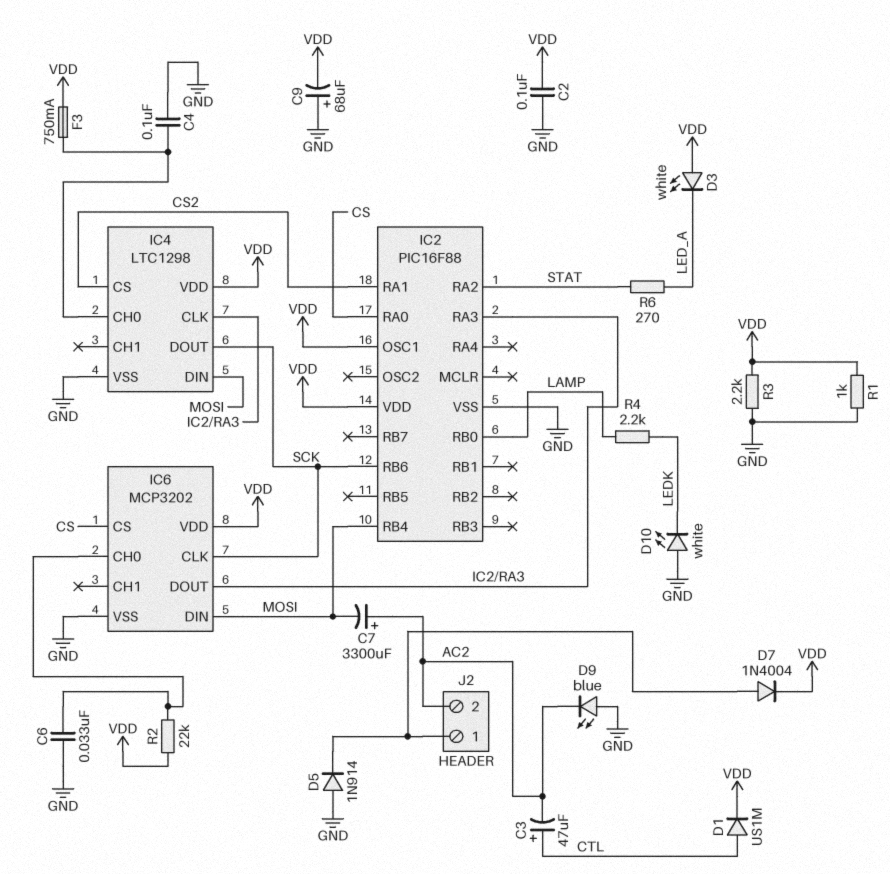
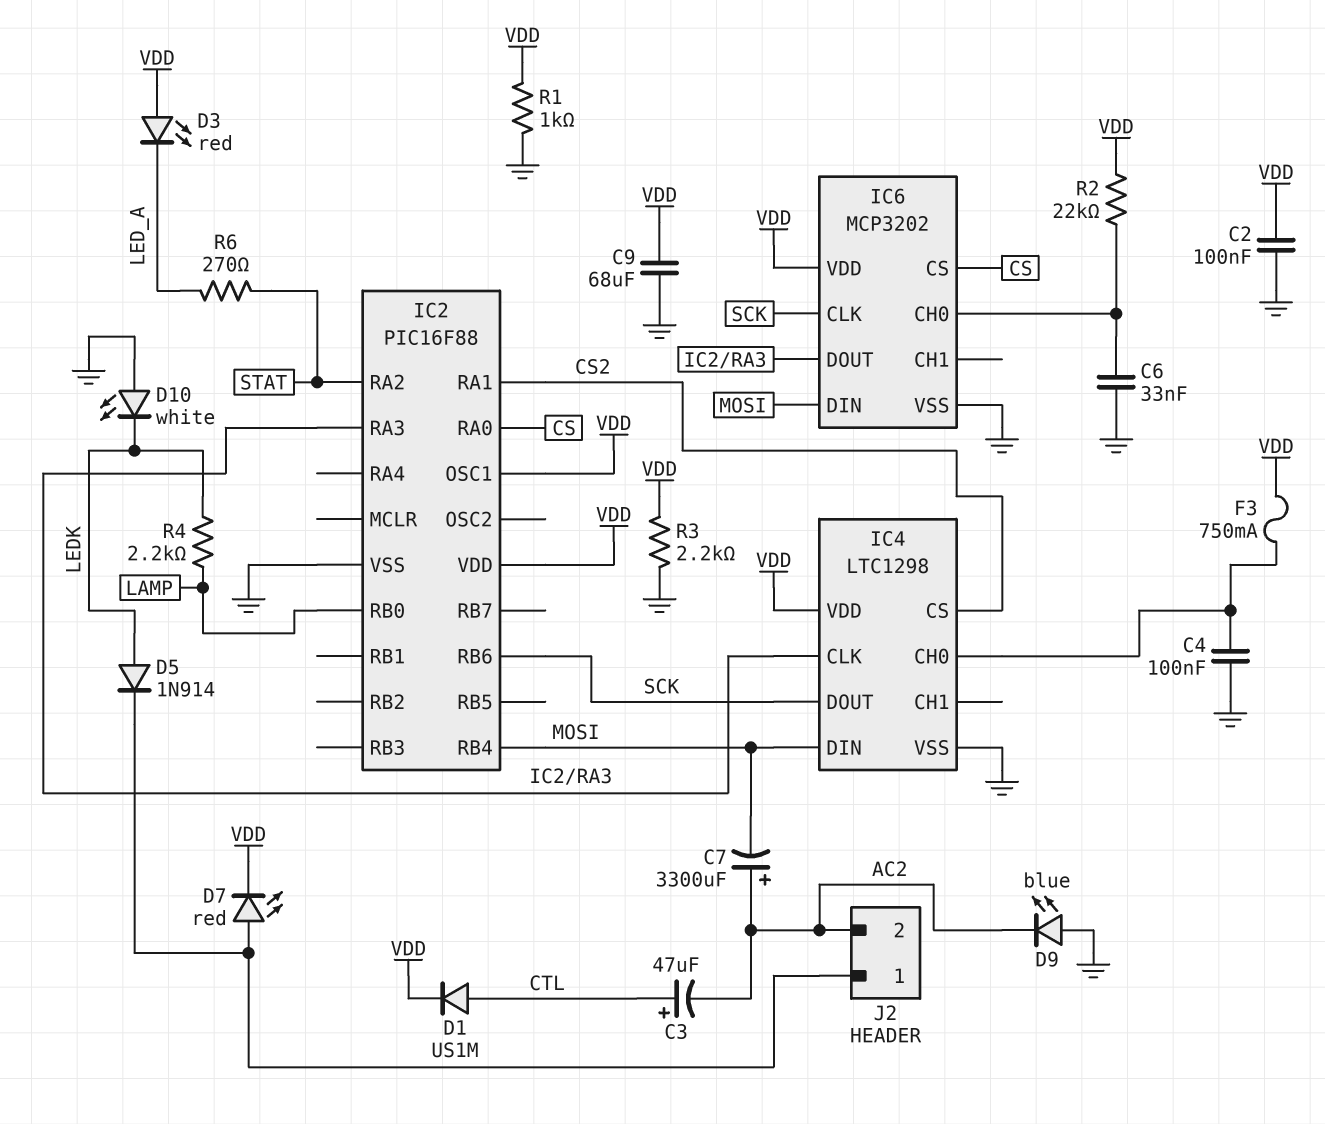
C9: 68uF (plus GND, minus VDD) -> 68uF (GND, VDD)
D3: LED white (A VDD, K LED_A) -> LED red (A VDD, K LED_A)
D5: diode 1N914 (A GND, K J2/1) -> diode 1N914 (A LEDK, K J2/1)
D7: diode 1N4004 (A J2/1, K VDD) -> LED red (A J2/1, K VDD)

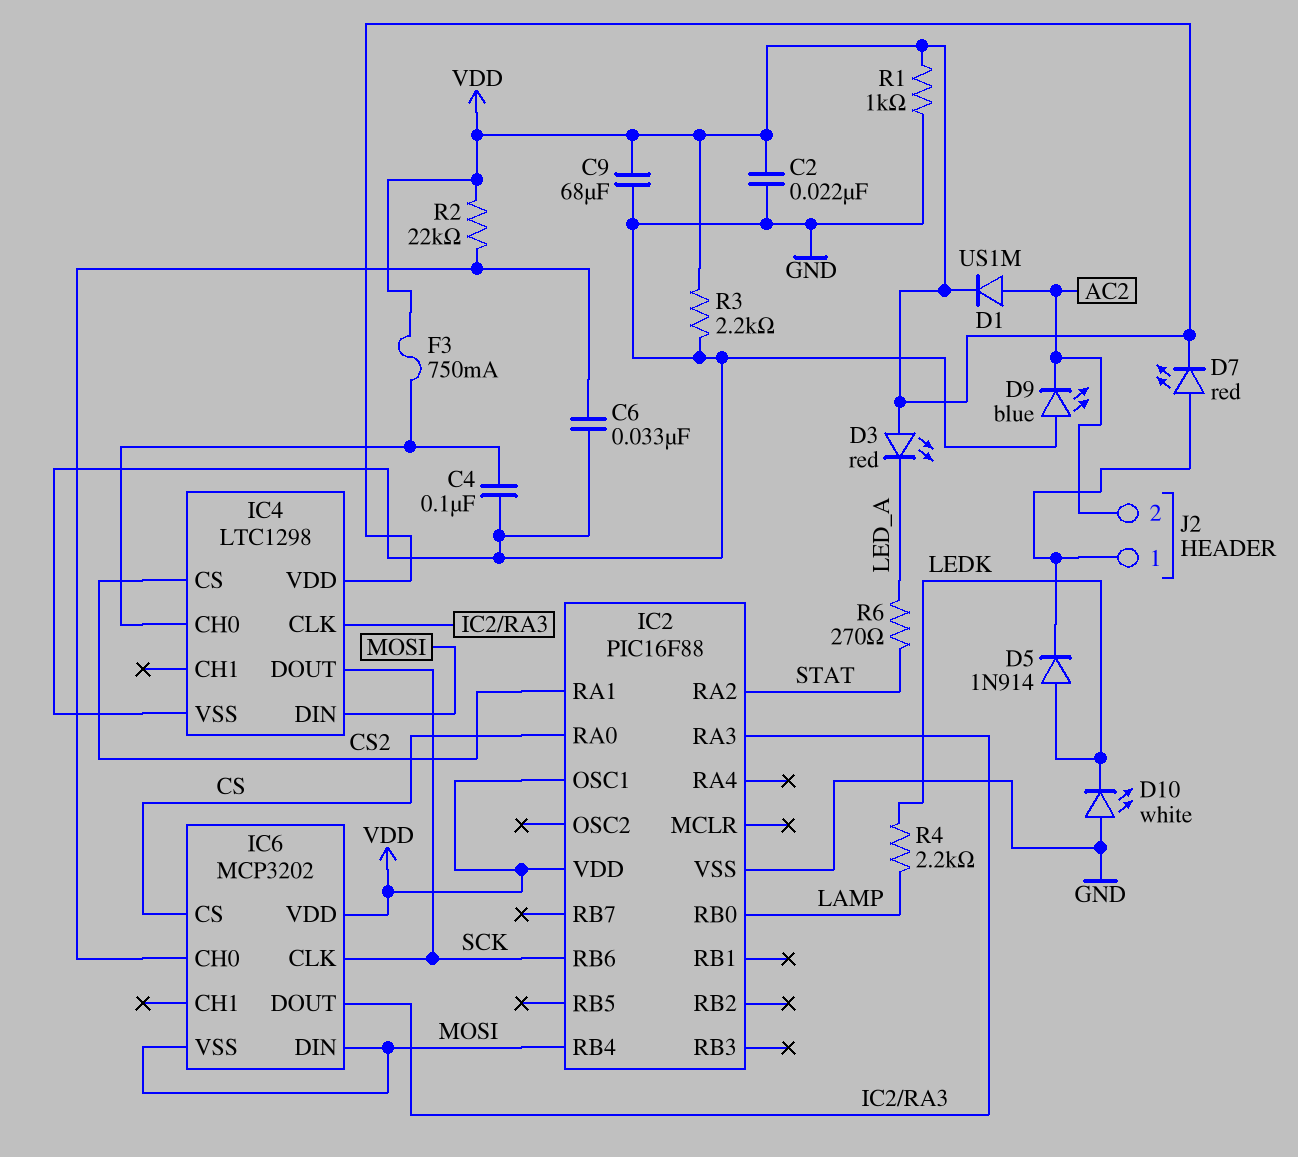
C2: 100nF (GND, VDD) -> 22nF (GND, VDD)
C3: 47uF (plus CTL, minus AC2) -> none
C7: 3300uF (plus AC2, minus MOSI) -> none
D1: diode US1M (A CTL, K VDD) -> diode US1M (A AC2, K VDD)
IC6 pin VSS: GND -> MOSI

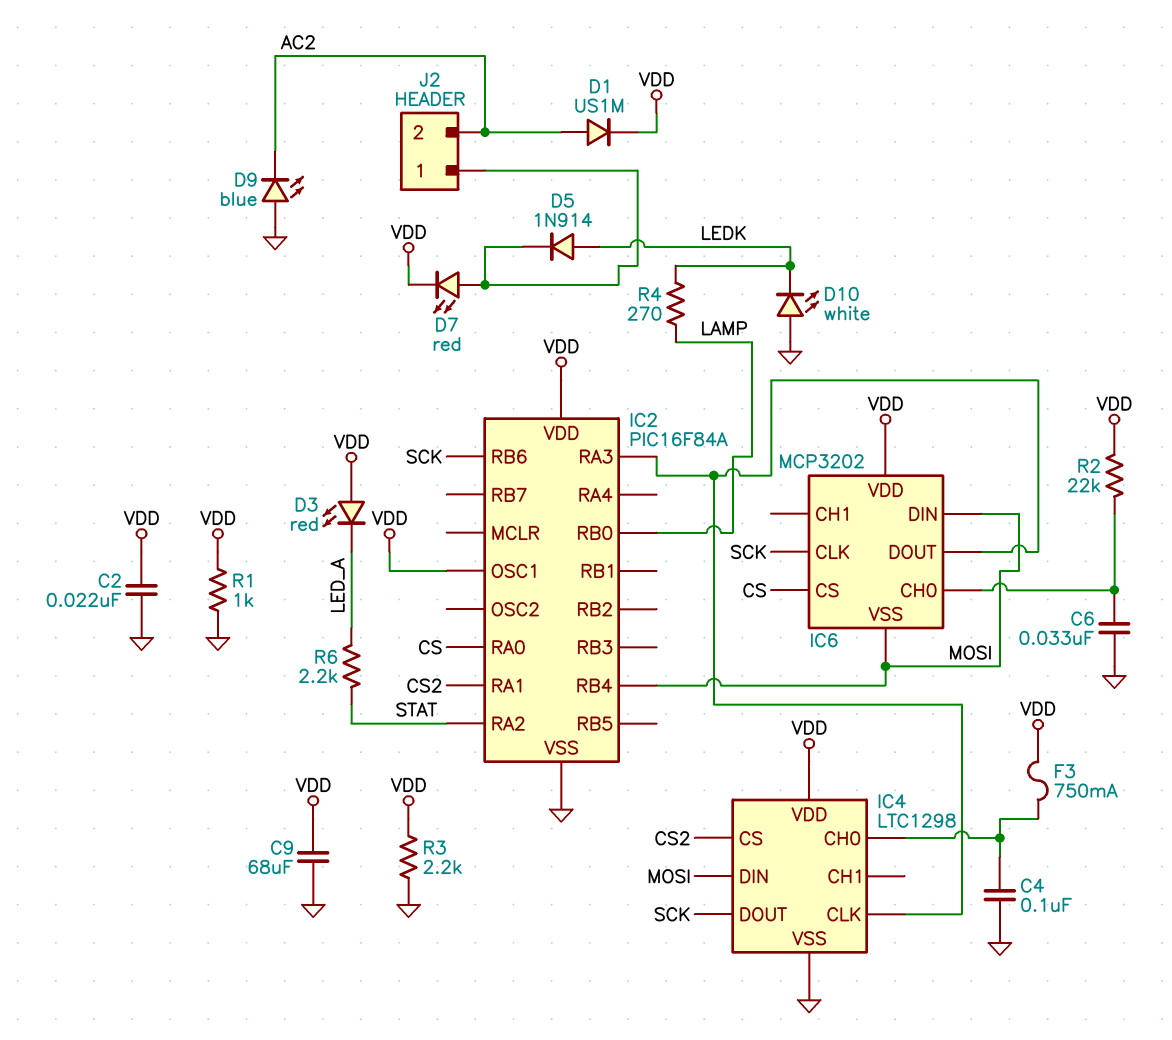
IC2: PIC16F88 -> PIC16F84A
R4: 2.2k (LAMP, LEDK) -> 270 (LAMP, LEDK)
R6: 270 (LED_A, STAT) -> 2.2k (LED_A, STAT)

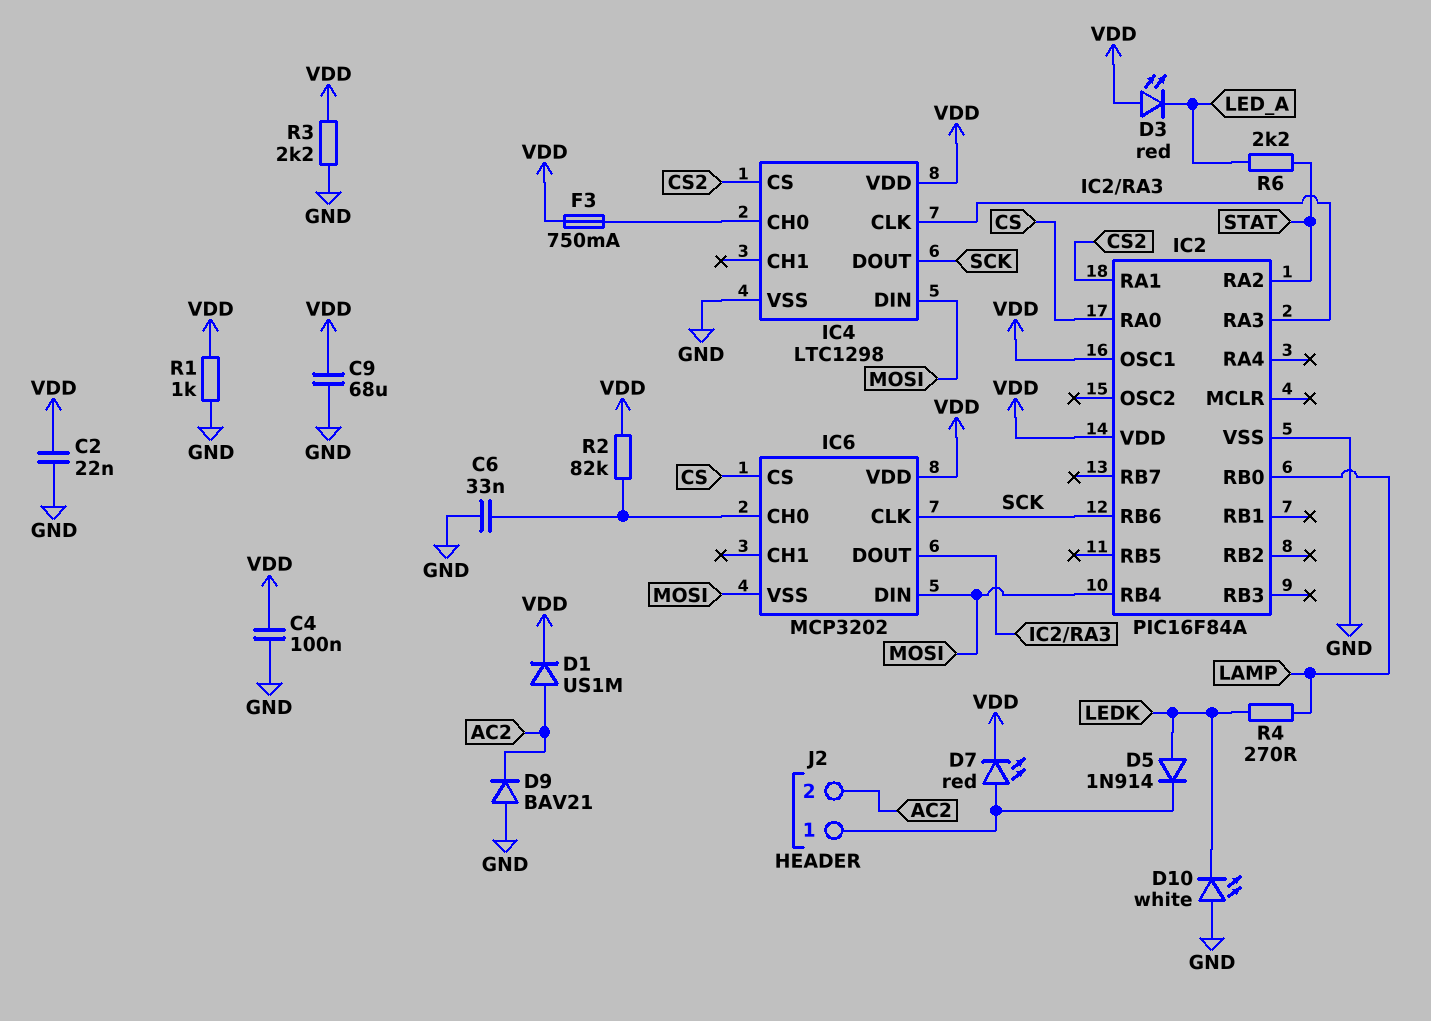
C4: 100nF (GND, IC4/CH0) -> 100nF (GND, VDD)
D9: LED blue (A GND, K AC2) -> diode BAV21 (A GND, K AC2)
R2: 22k (IC6/CH0, VDD) -> 82k (IC6/CH0, VDD)

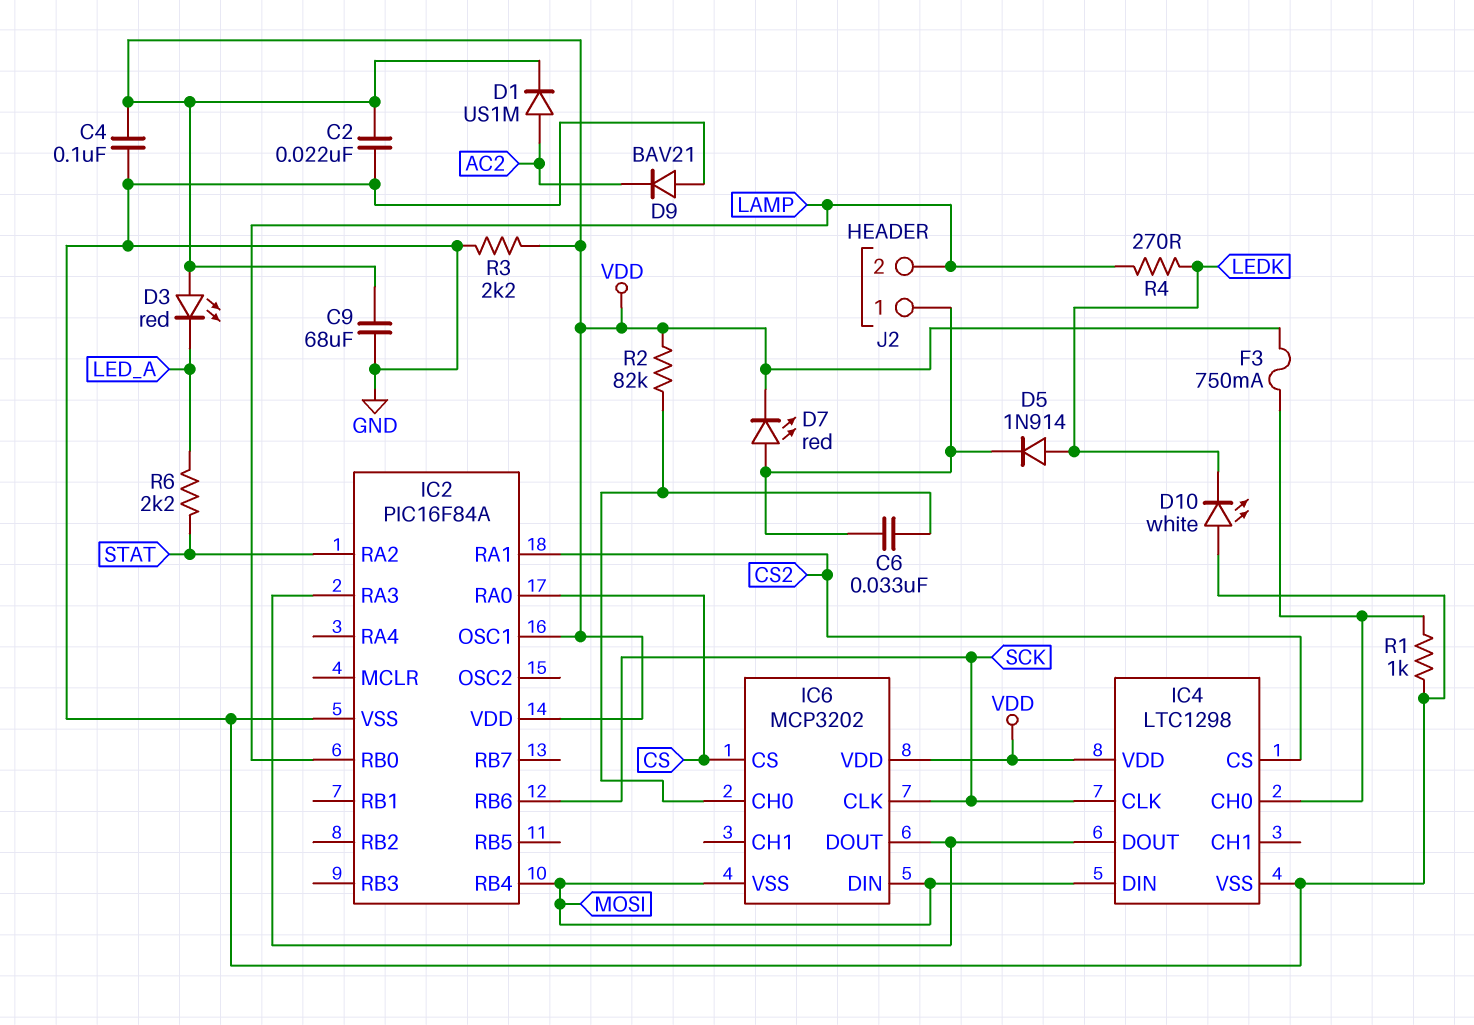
C6: 33nF (GND, IC6/CH0) -> 33nF (IC6/CH0, J2/1)
IC4 pin CLK: IC2/RA3 -> SCK
IC4 pin DOUT: SCK -> IC2/RA3
J2 pin 2: AC2 -> LAMP
R1: 1k (GND, VDD) -> 1k (GND, IC4/CH0)

